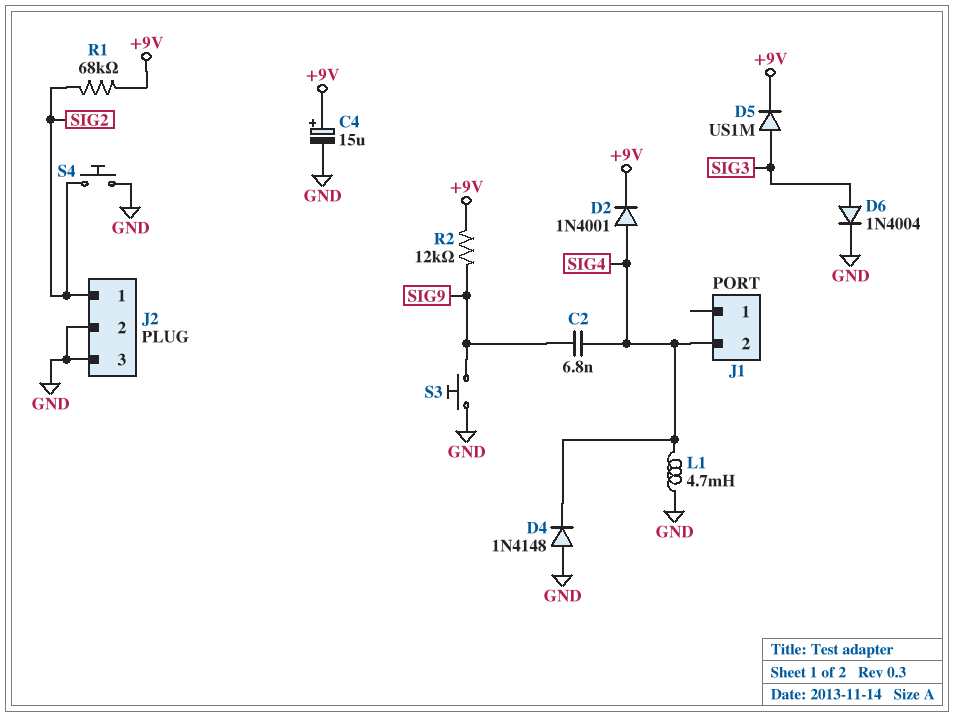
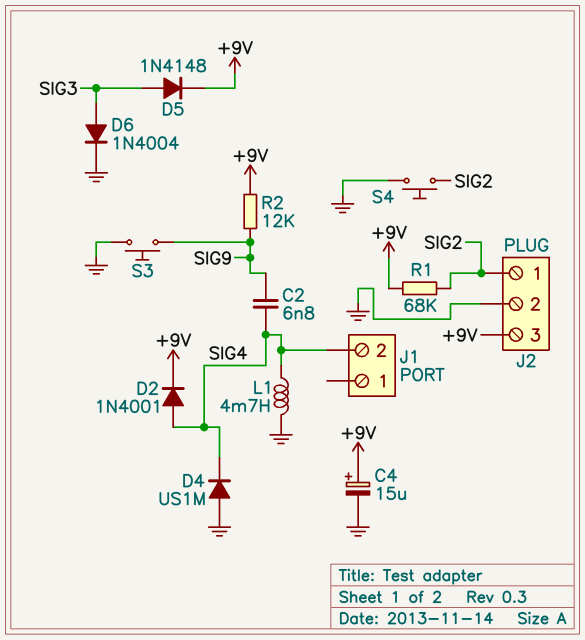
D4: diode 1N4148 (A GND, K SIG4) -> diode US1M (A GND, K SIG4)
D5: diode US1M (A SIG3, K +9V) -> diode 1N4148 (A SIG3, K +9V)
J2 pin 3: GND -> +9V

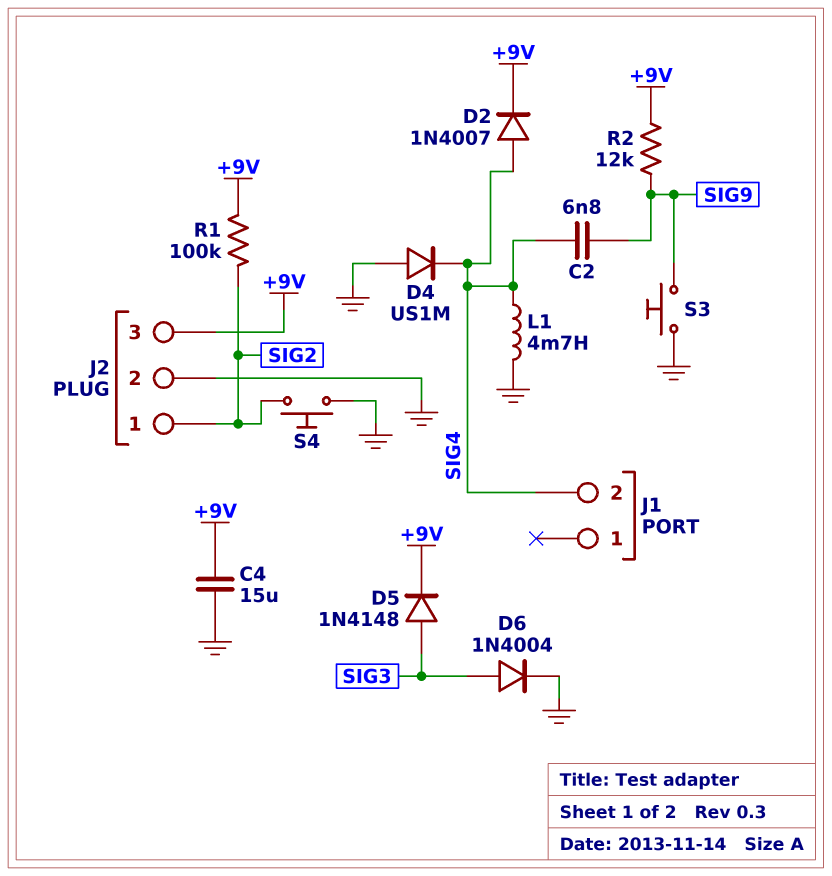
C4: 15uF (plus +9V, minus GND) -> 15uF (+9V, GND)
D2: diode 1N4001 (A SIG4, K +9V) -> diode 1N4007 (A SIG4, K +9V)
R1: 68k (+9V, SIG2) -> 100k (+9V, SIG2)

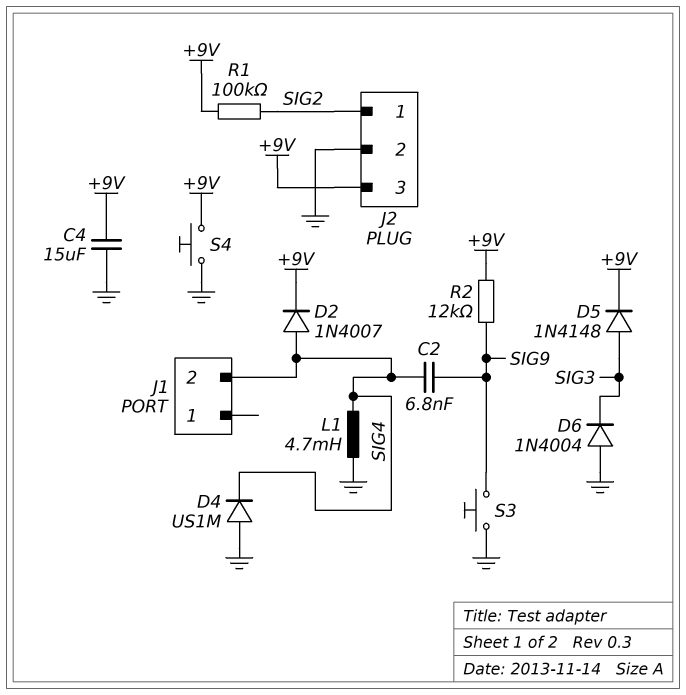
D6: diode 1N4004 (A SIG3, K GND) -> diode 1N4004 (A GND, K SIG3)
S4: button (GND, SIG2) -> button (+9V, GND)

